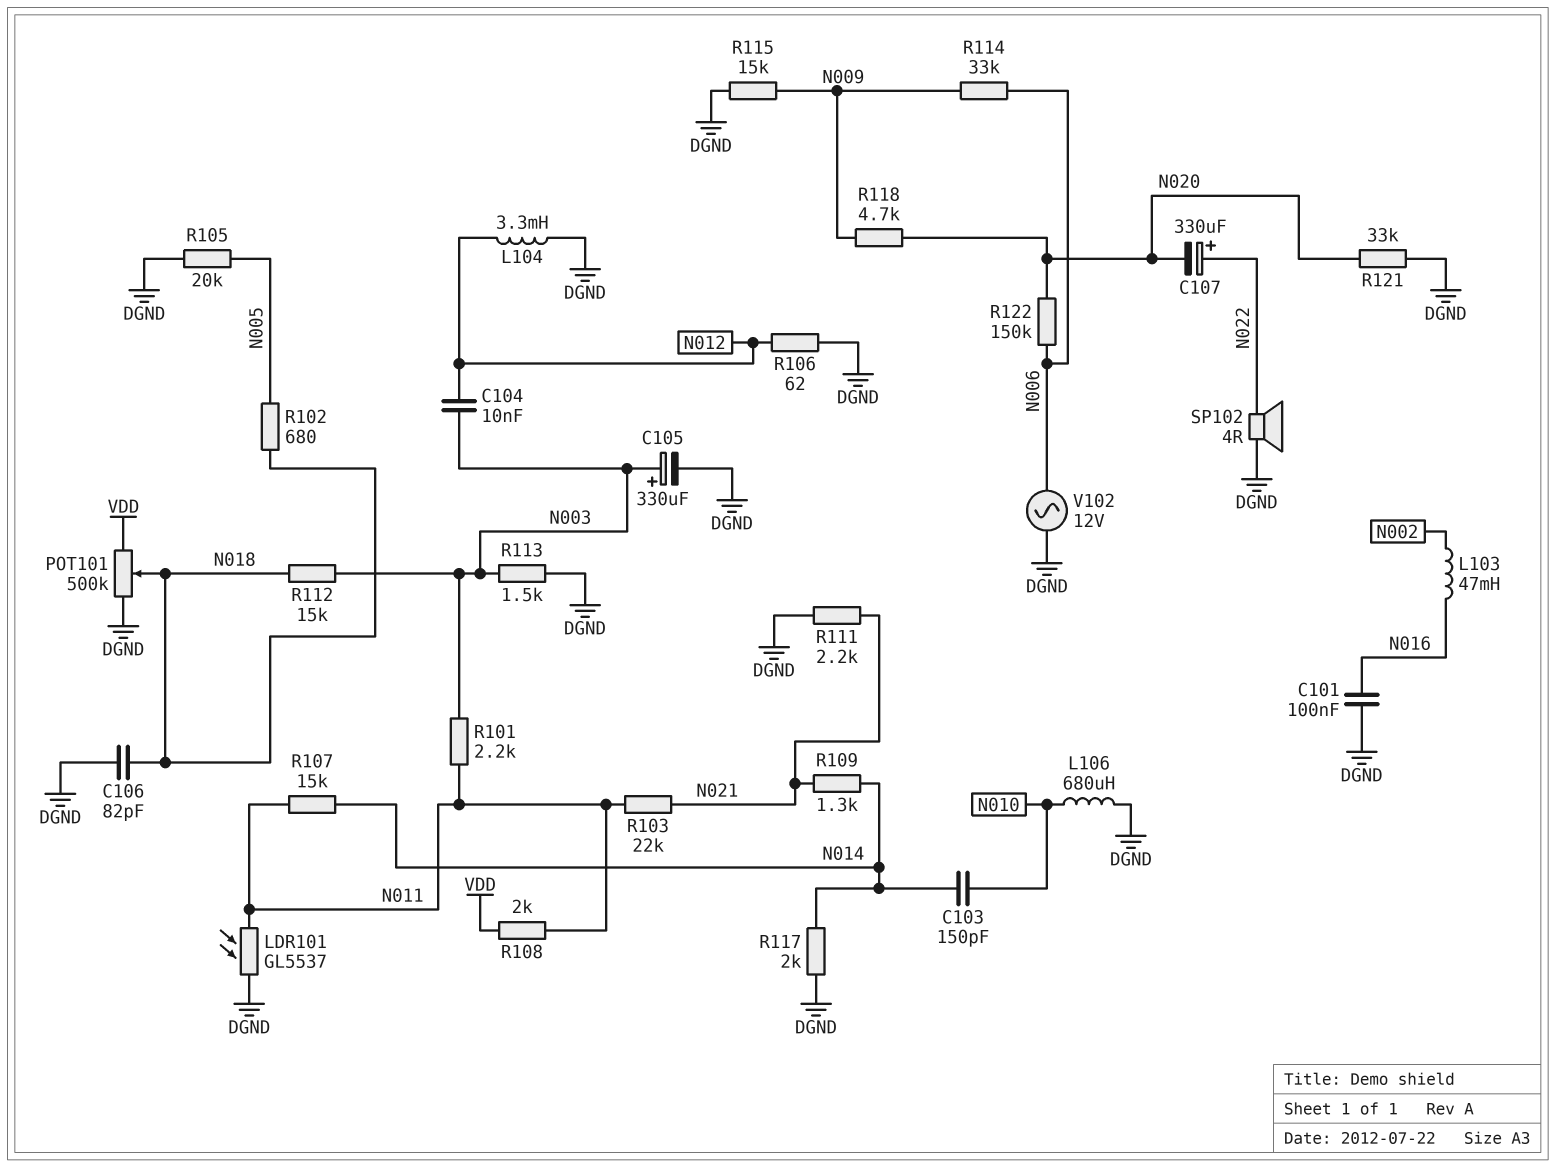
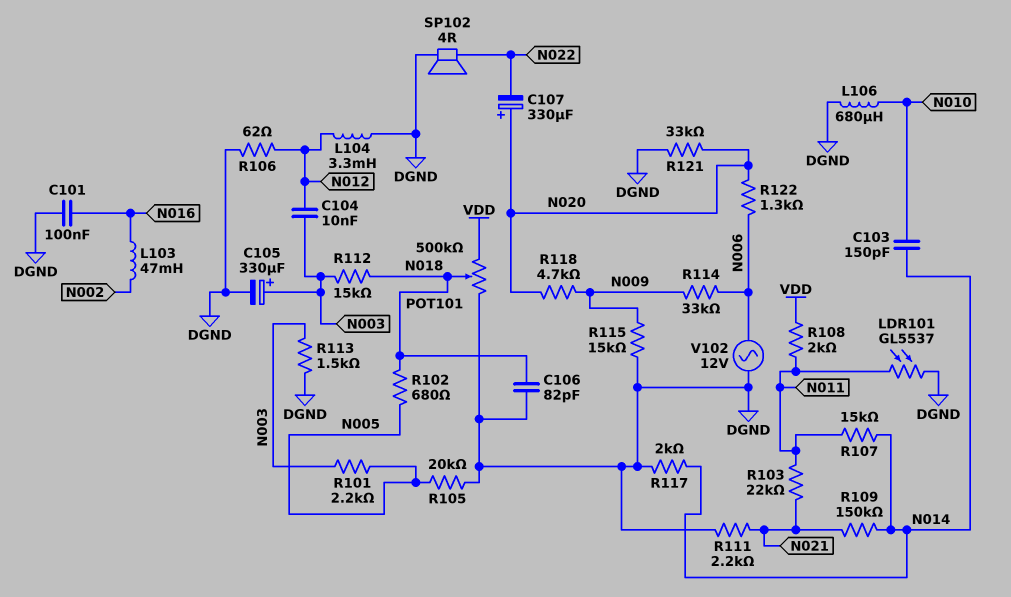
C107: 330uF (plus N022, minus N020) -> 330uF (plus N020, minus N022)
R101: 2.2k (N003, N011) -> 2.2k (N003, N005)
R109: 1.3k (N014, N021) -> 150k (N014, N021)
R122: 150k (N006, N020) -> 1.3k (N006, N020)

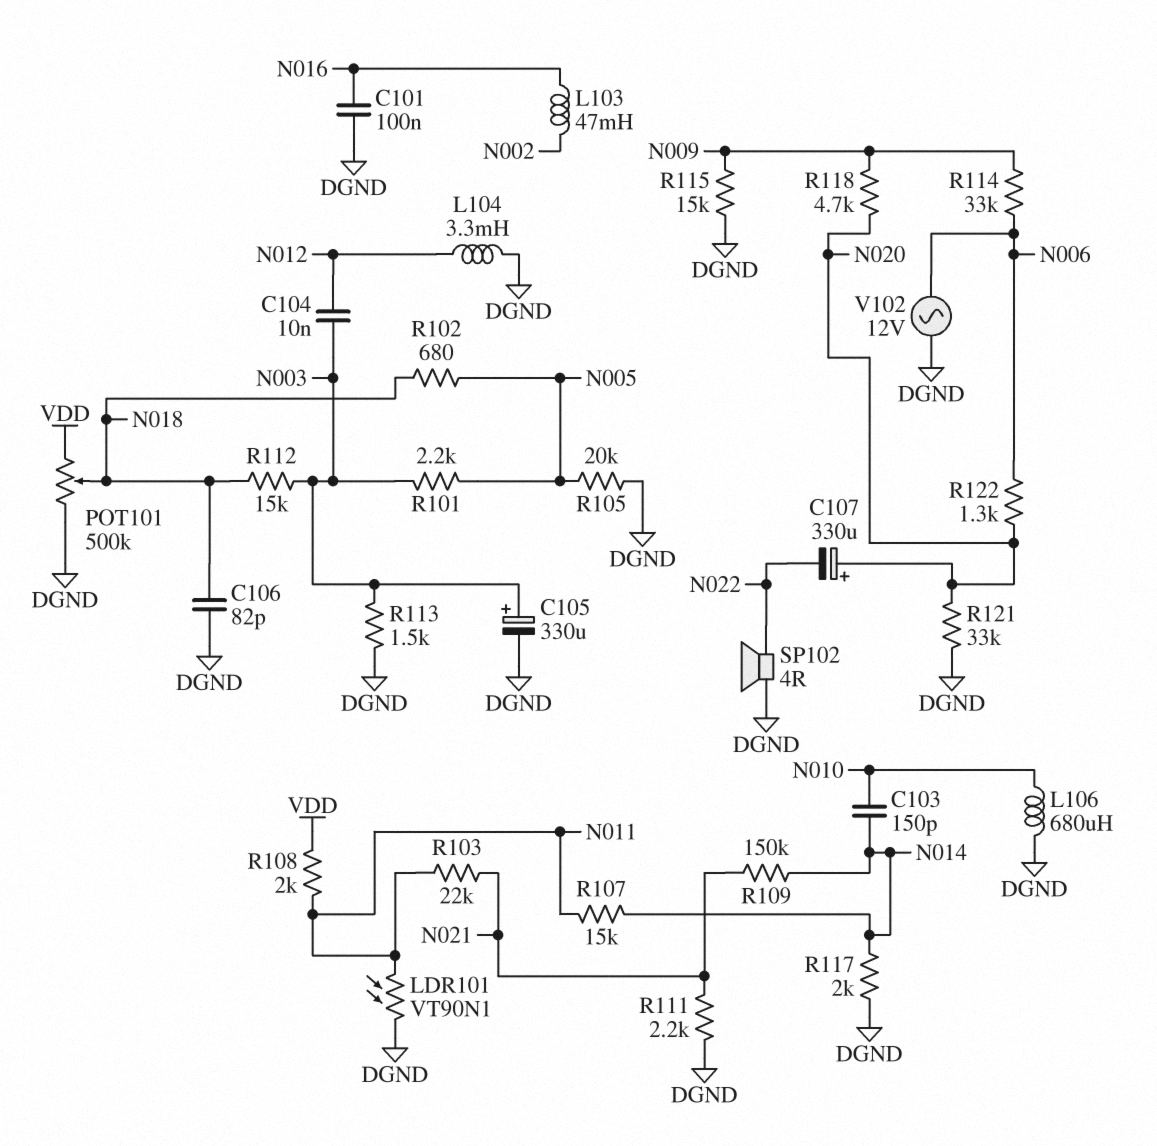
LDR101: GL5537 (DGND, N011) -> VT90N1 (DGND, N011)
R106: 62 (DGND, N012) -> none

